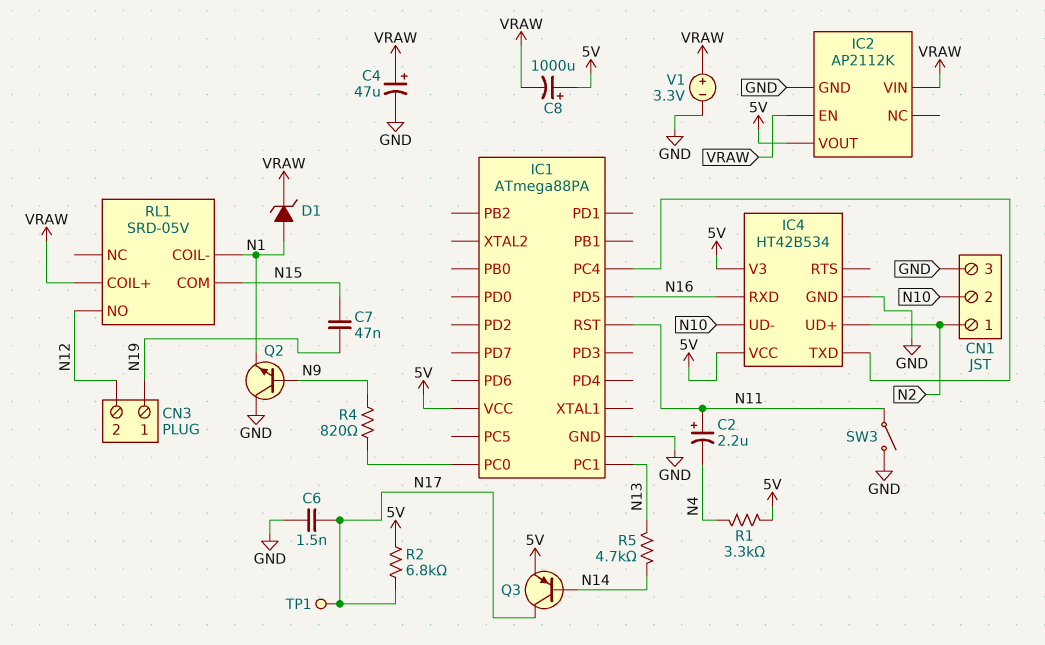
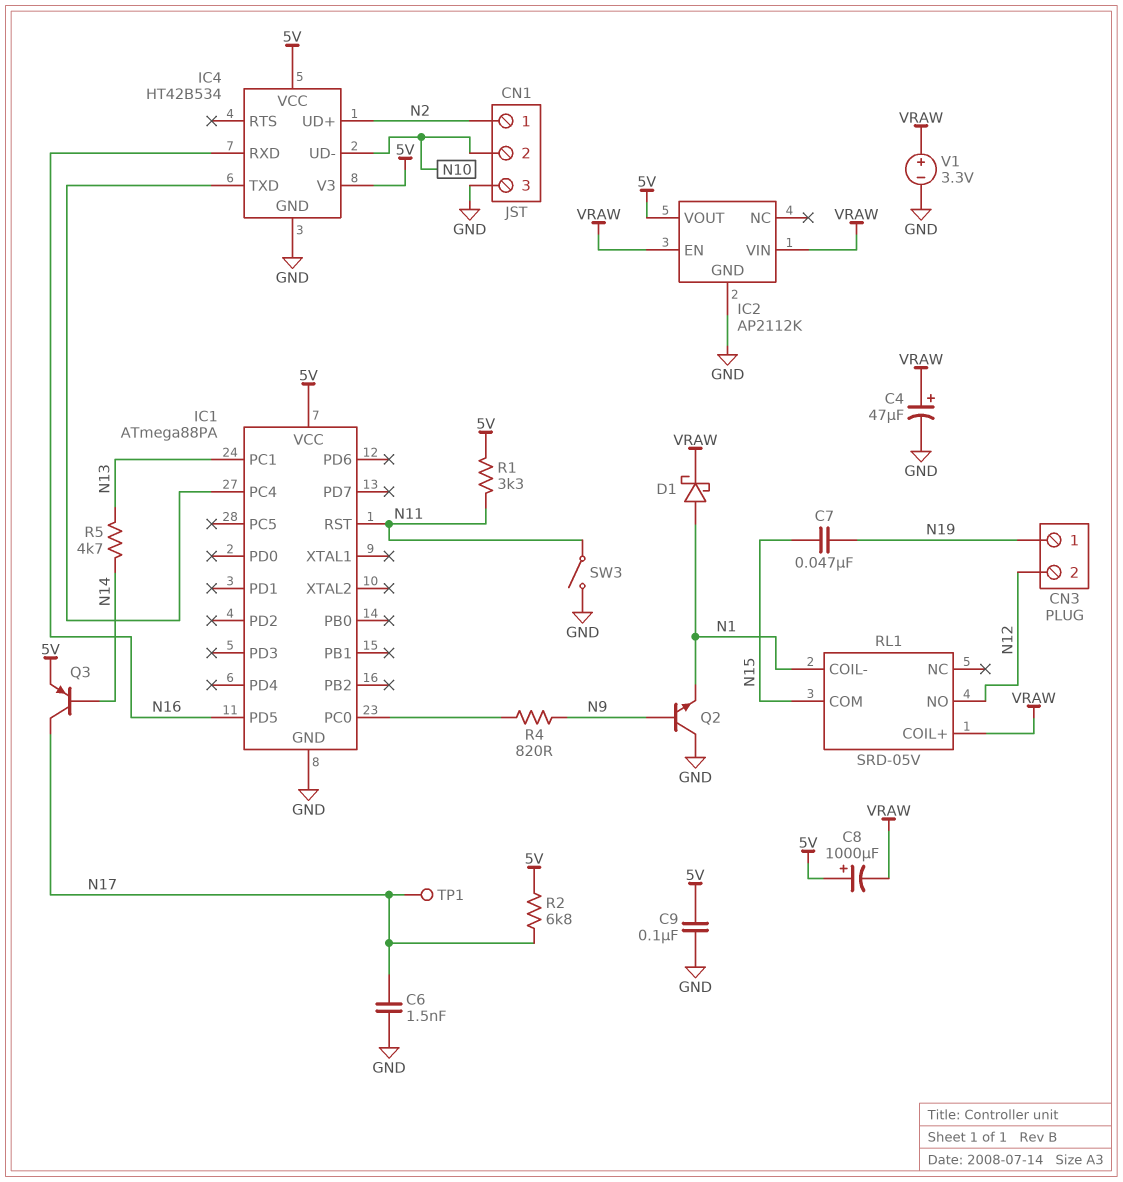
C2: 2.2uF (plus N11, minus N4) -> none
C9: none -> 100nF (5V, GND)
D1: zener (A N1, K VRAW) -> schottky (A N1, K VRAW)
R1: 3.3k (5V, N4) -> 3.3k (5V, N11)

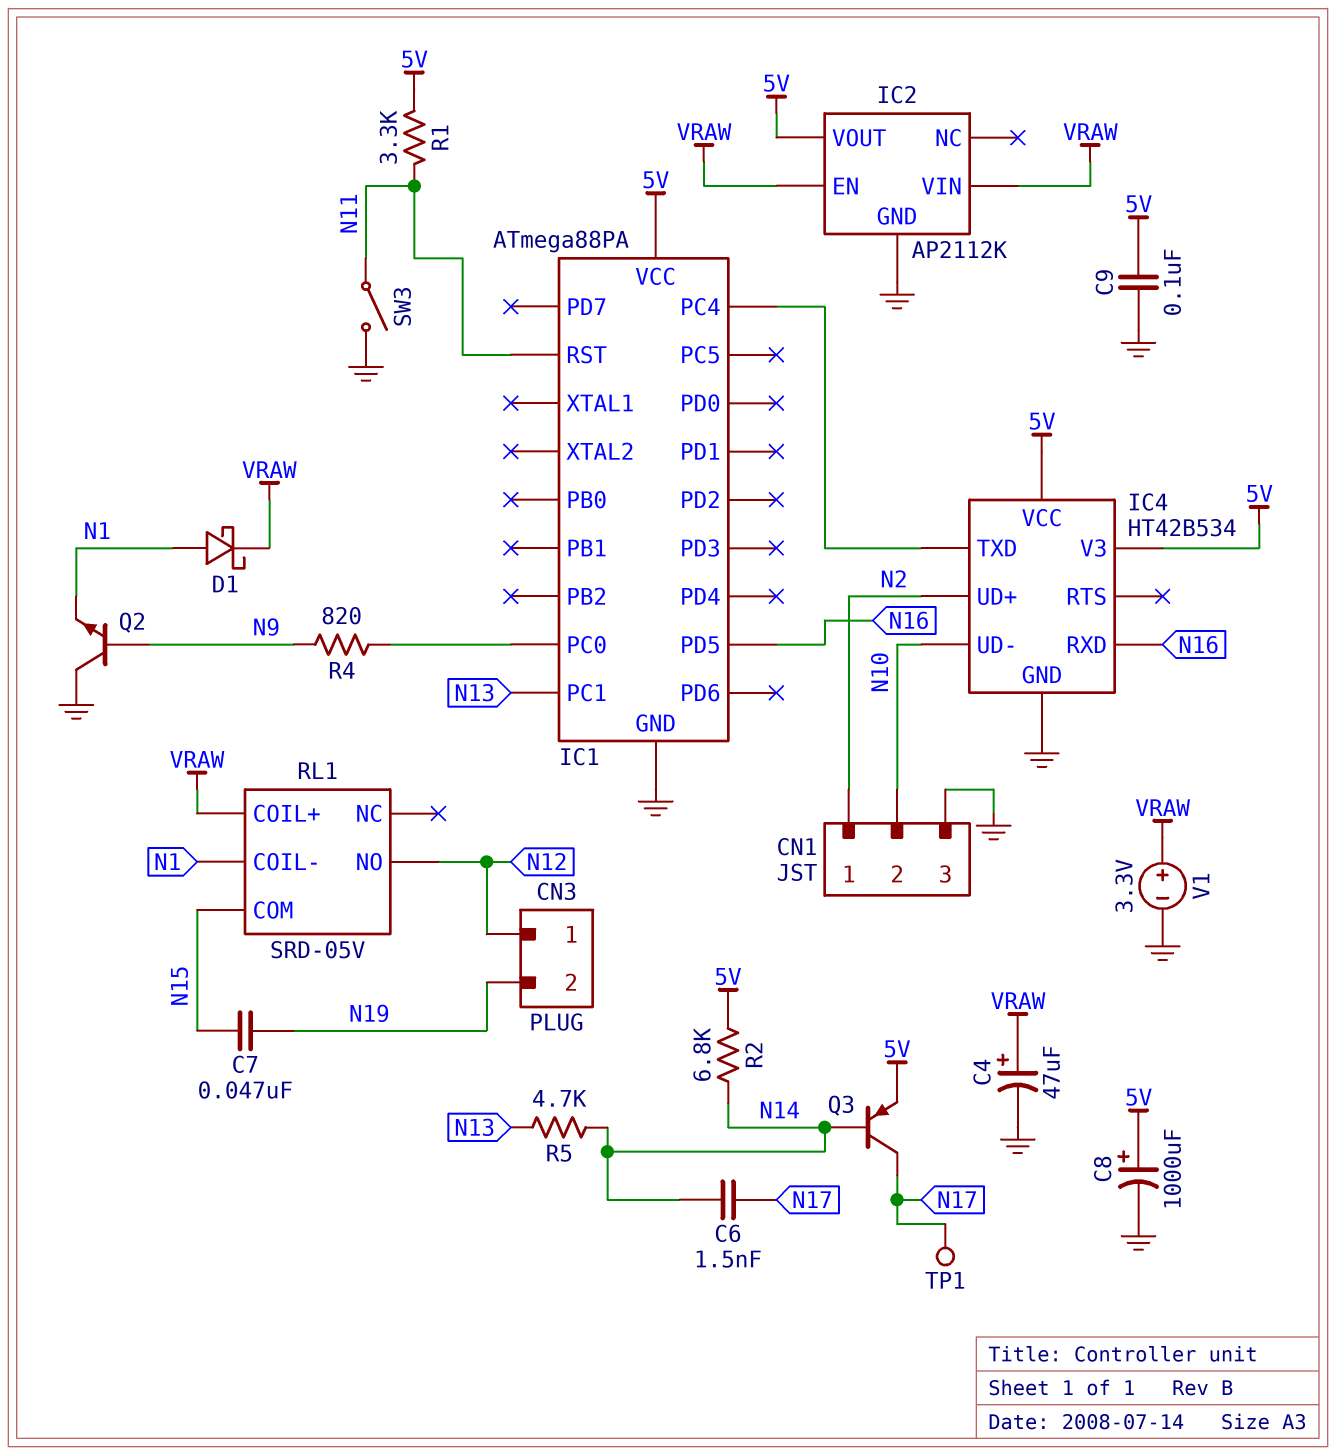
C6: 1.5nF (GND, N17) -> 1.5nF (N14, N17)
C8: 1000uF (plus 5V, minus VRAW) -> 1000uF (plus 5V, minus GND)
CN3 pin 1: N19 -> N12
CN3 pin 2: N12 -> N19
R2: 6.8k (5V, N17) -> 6.8k (5V, N14)

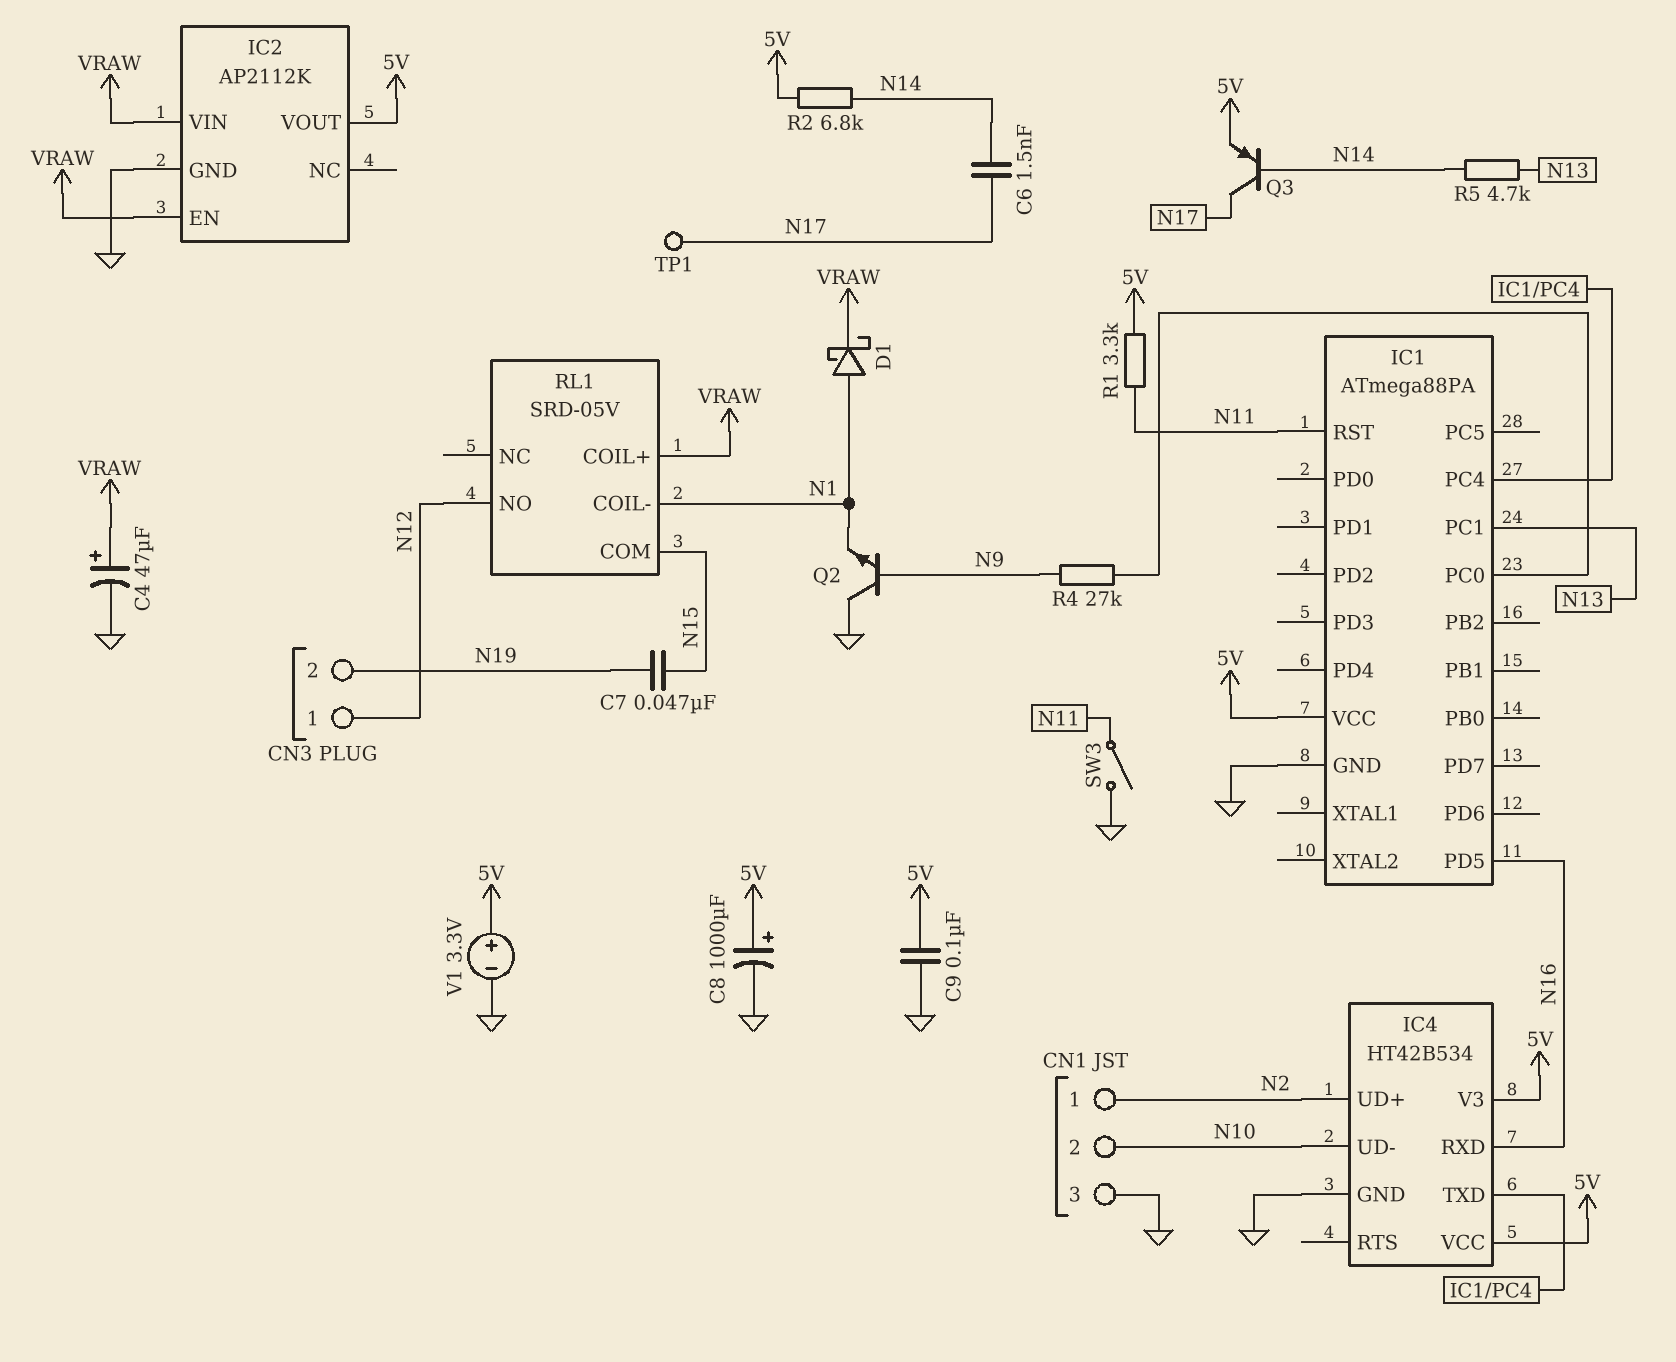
R4: 820 (IC1/PC0, N9) -> 27k (IC1/PC0, N9)
V1: 3.3V (plus VRAW, minus GND) -> 3.3V (plus 5V, minus GND)

